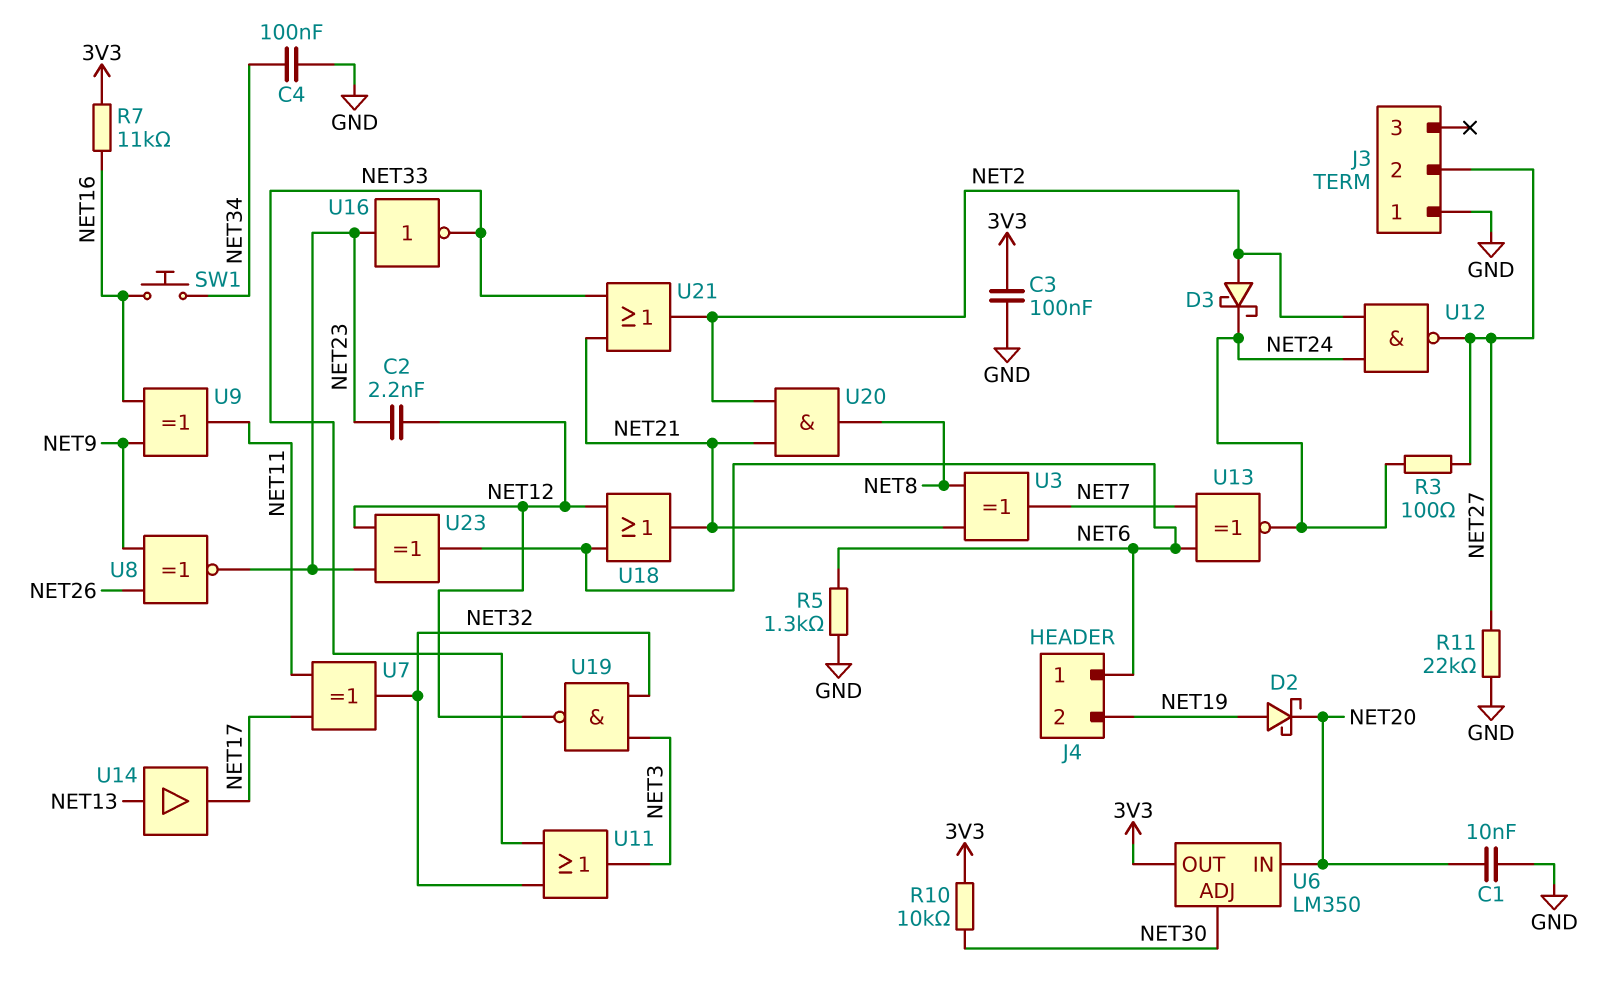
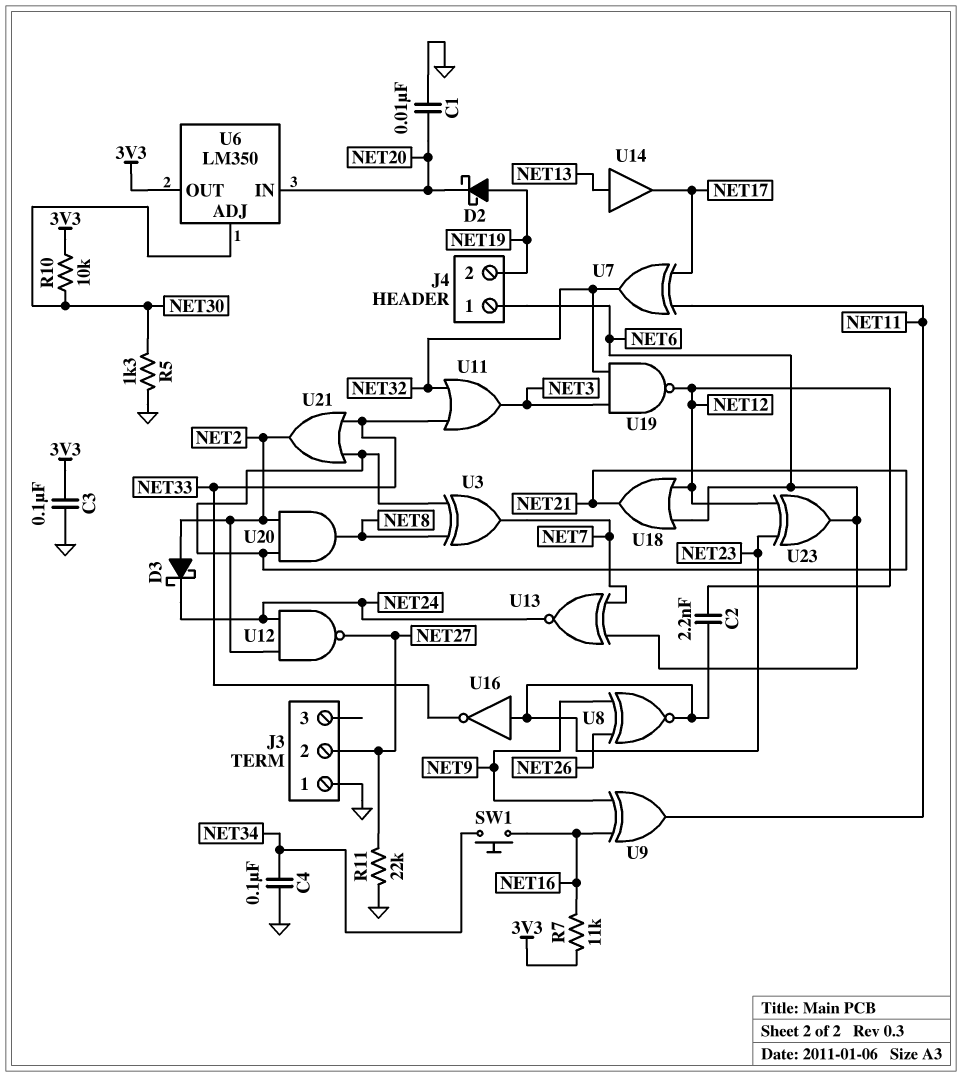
R3: 100 (NET24, NET27) -> none
R5: 1.3k (GND, NET6) -> 1.3k (GND, NET30)

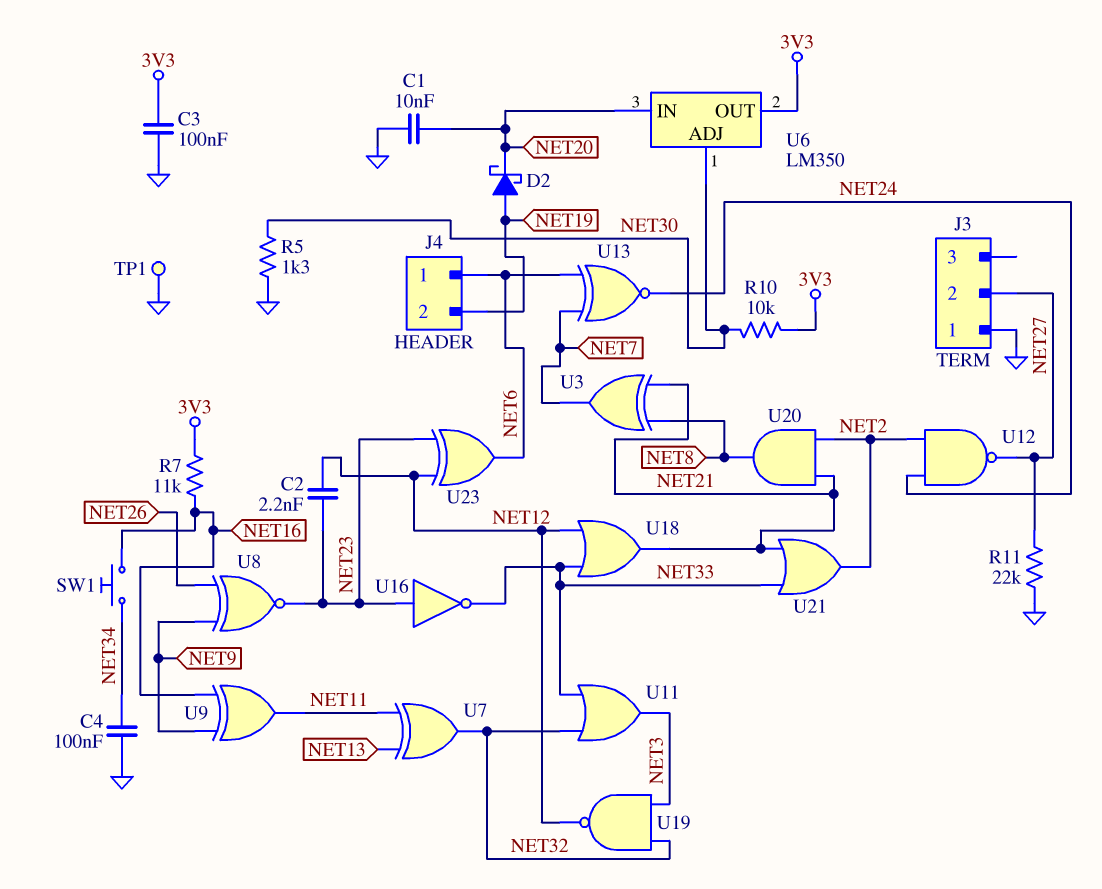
D3: schottky (A NET2, K NET24) -> none
TP1: none -> test point (GND)
U7: XOR (in NET11, in NET17, out NET32) -> XOR (in NET11, in NET13, out NET32)
U14: buffer (in NET13, out NET17) -> none
U18: OR (in NET6, in NET12, out NET21) -> OR (in NET12, in NET33, out NET21)

